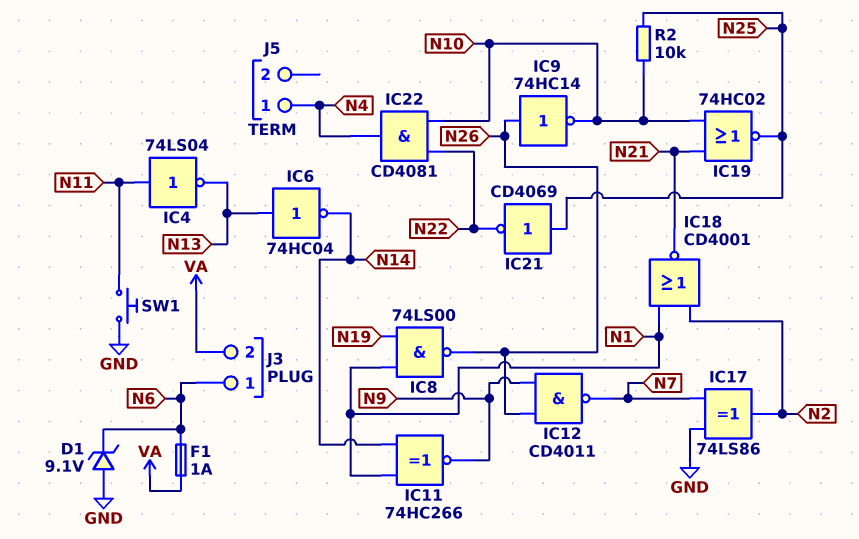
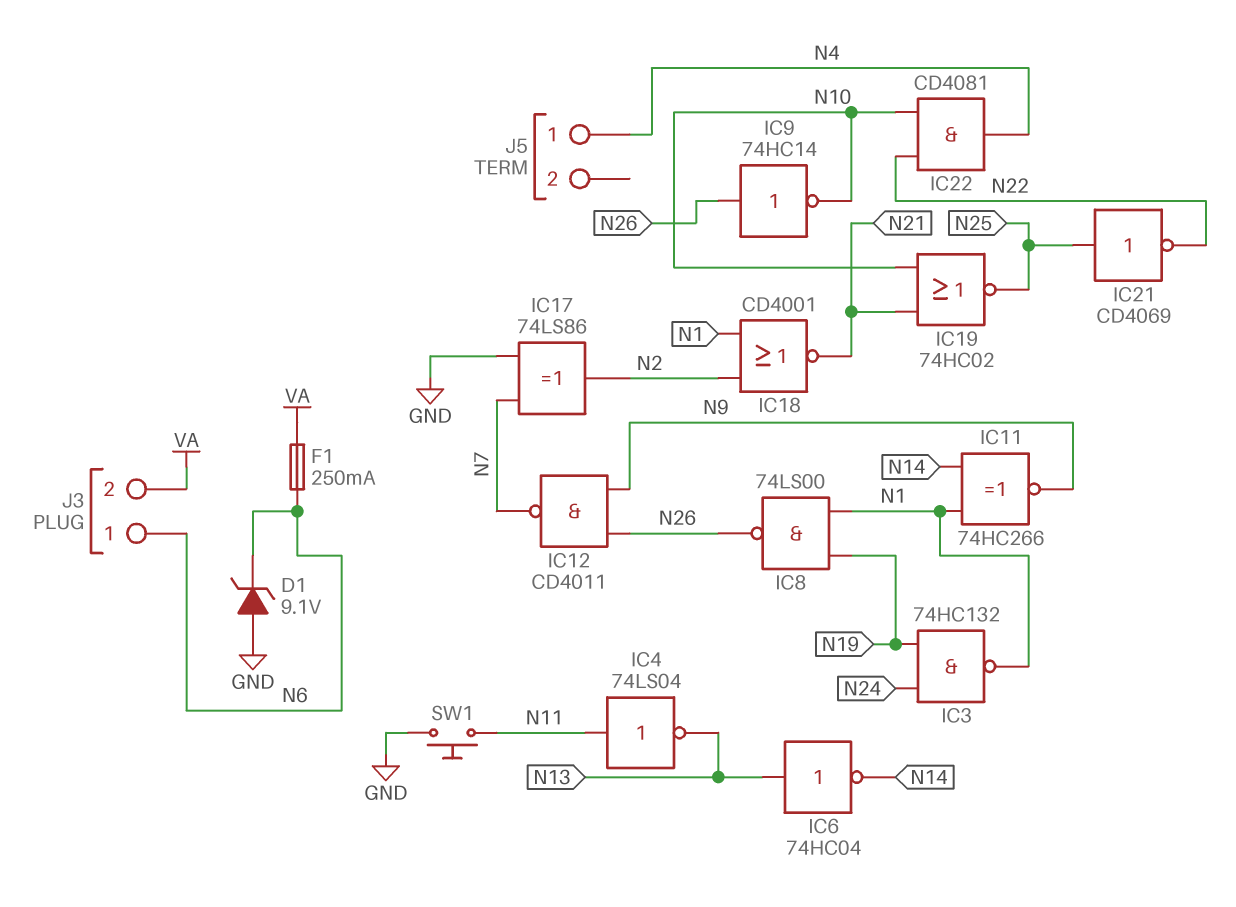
F1: 1A (N6, VA) -> 250mA (N6, VA)
IC3: none -> NAND 74HC132 (in N19, in N24, out N1)
R2: 10k (N10, N25) -> none

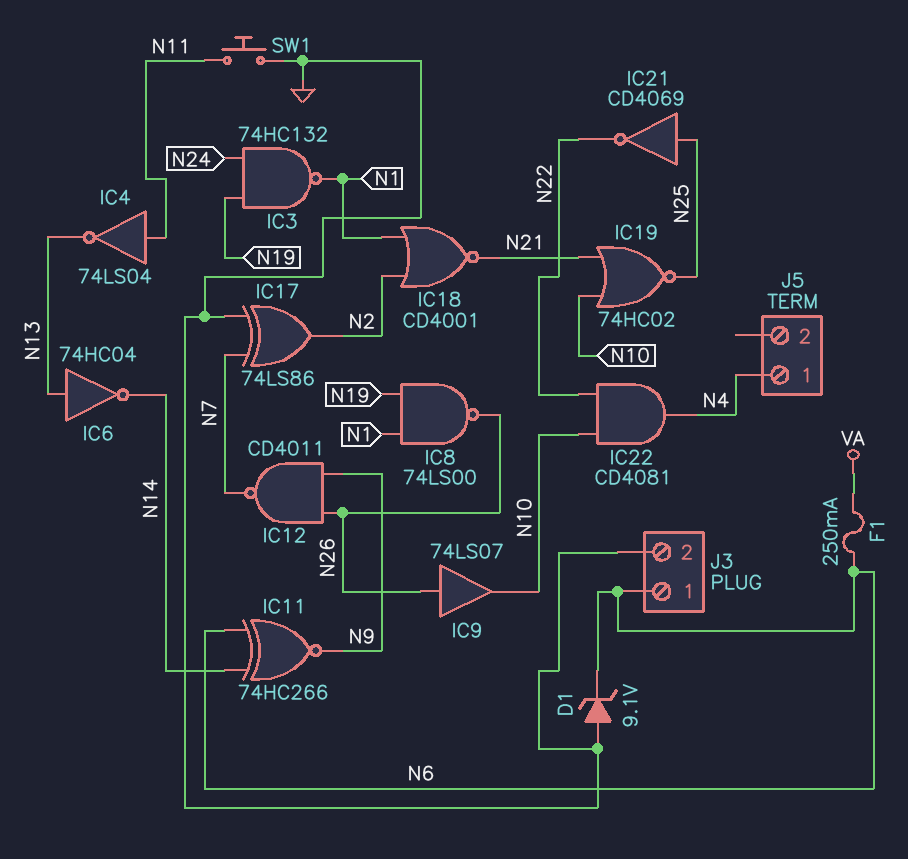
IC9: NOT 74HC14 (in N26, out N10) -> buffer 74LS07 (in N26, out N10)
IC11: XNOR 74HC266 (in N1, in N14, out N9) -> XNOR 74HC266 (in N6, in N14, out N9)
J3 pin 2: VA -> GND

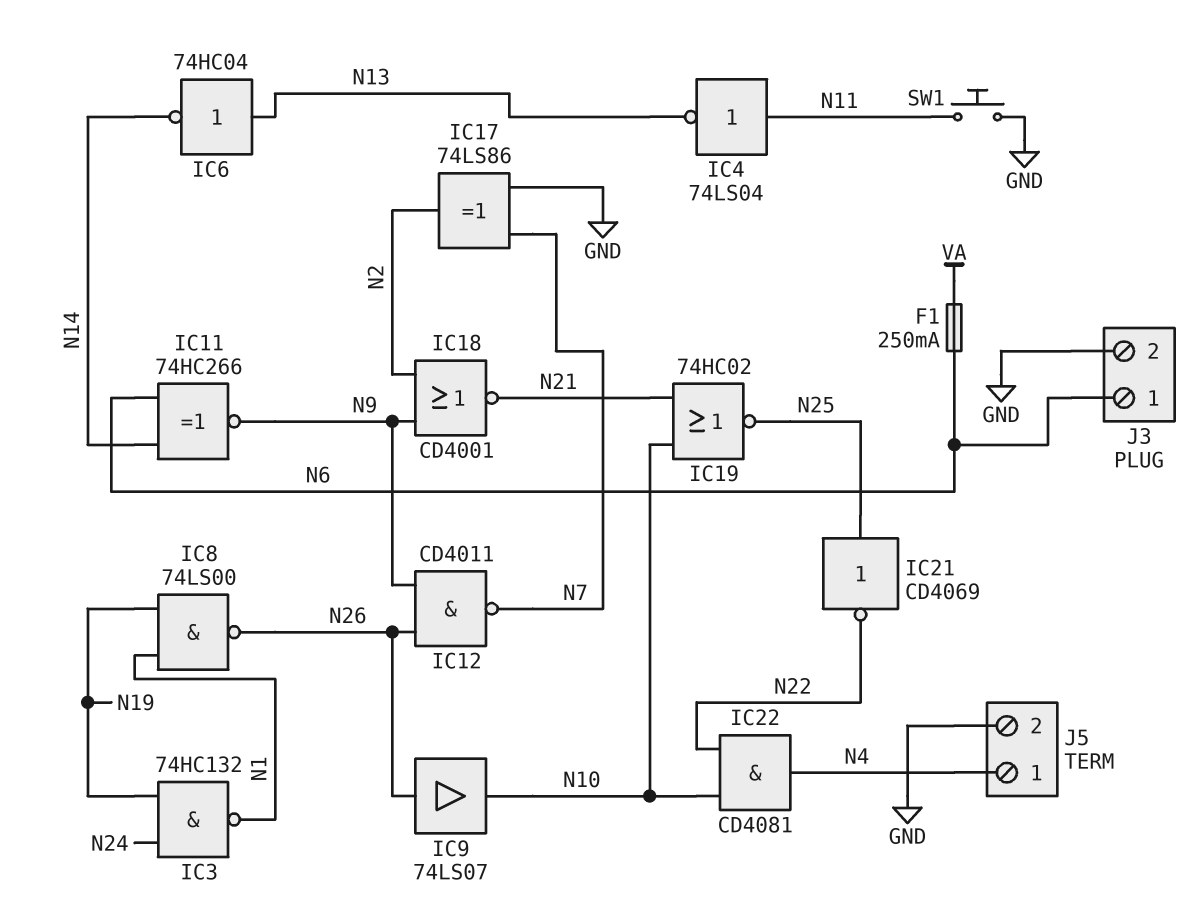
D1: zener 9.1V (A GND, K N6) -> none
IC18: NOR CD4001 (in N1, in N2, out N21) -> NOR CD4001 (in N2, in N9, out N21)
J5 pin 2: none -> GND

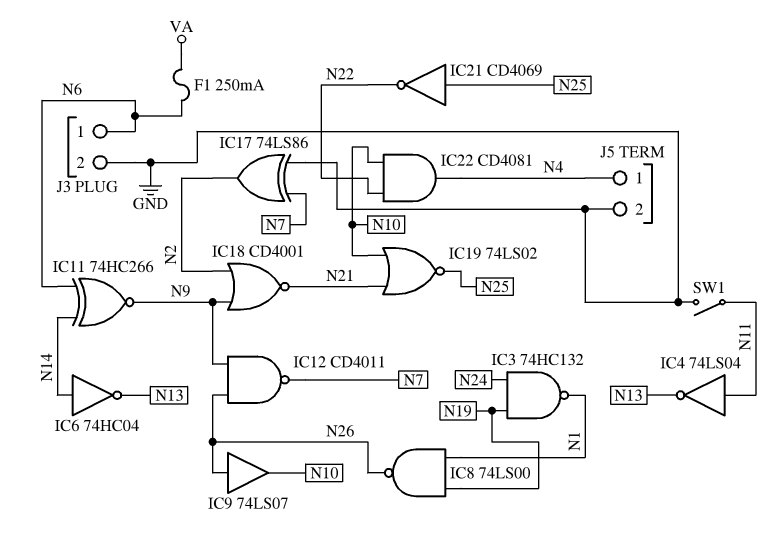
IC6: NOT 74HC04 (in N13, out N14) -> NOT 74HC04 (in N14, out N13)
IC19: NOR 74HC02 (in N10, in N21, out N25) -> NOR 74LS02 (in N10, in N21, out N25)
SW1: button (GND, N11) -> switch (GND, N11)

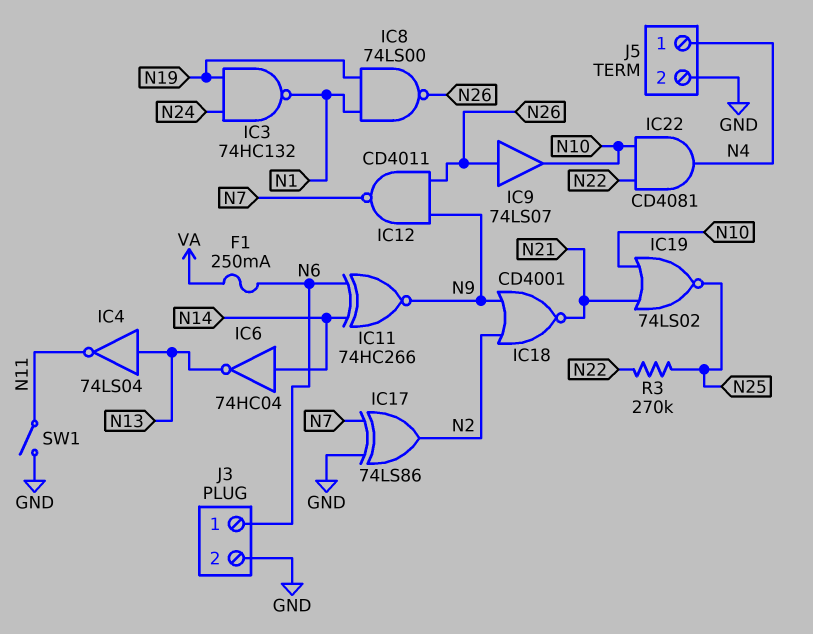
IC4: NOT 74LS04 (in N11, out N13) -> NOT 74LS04 (in N13, out N11)
IC21: NOT CD4069 (in N25, out N22) -> none
R3: none -> 270k (N22, N25)

